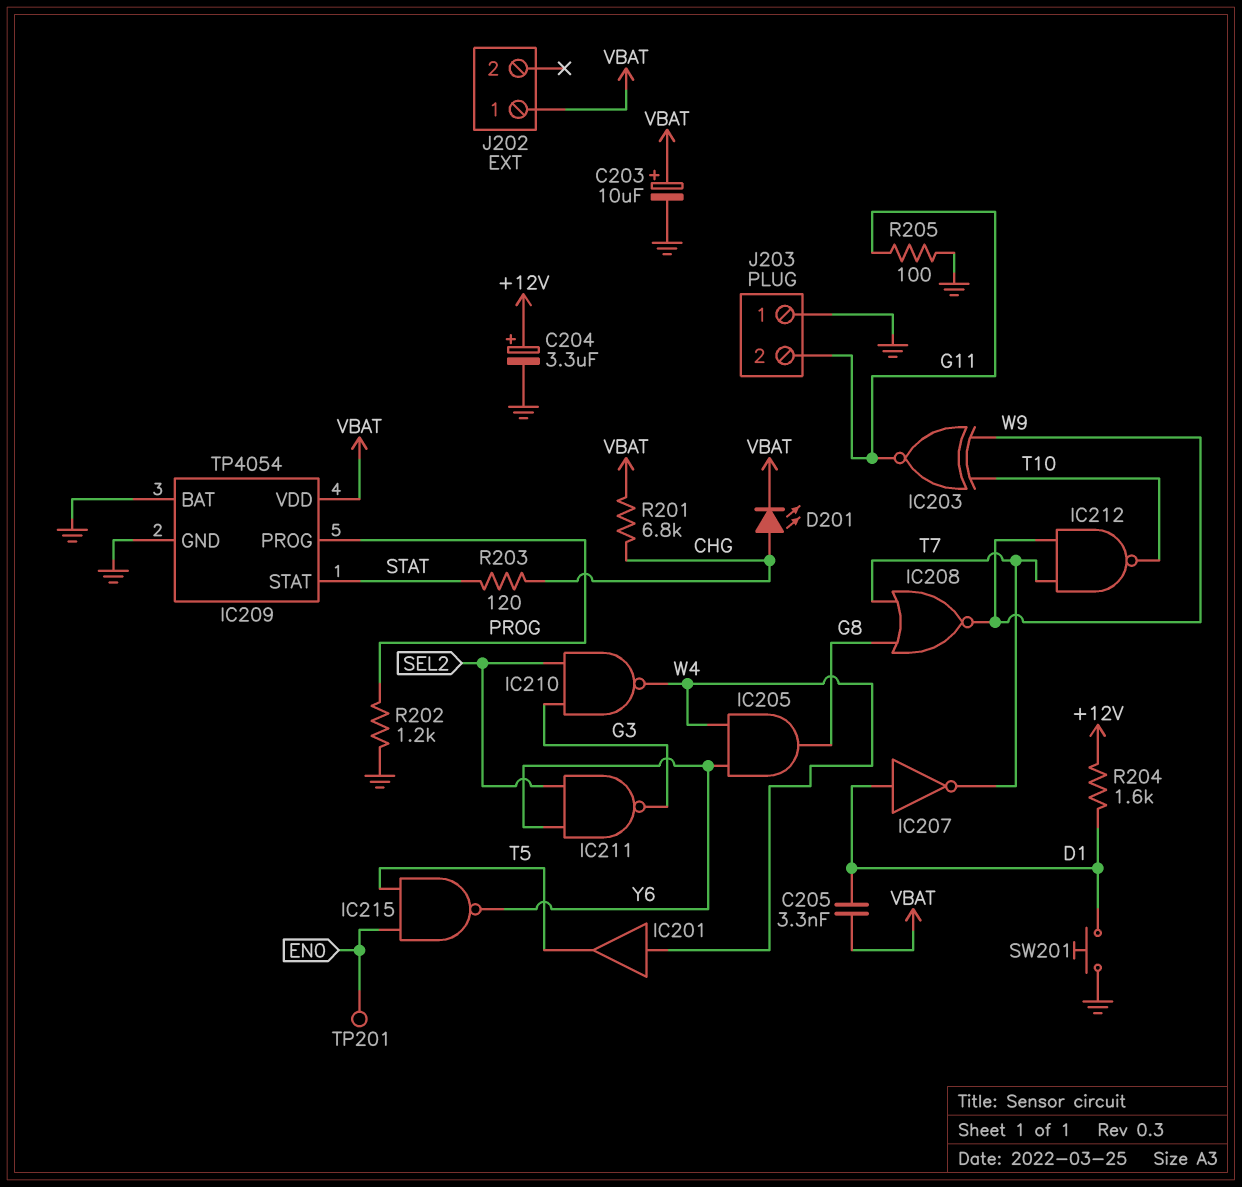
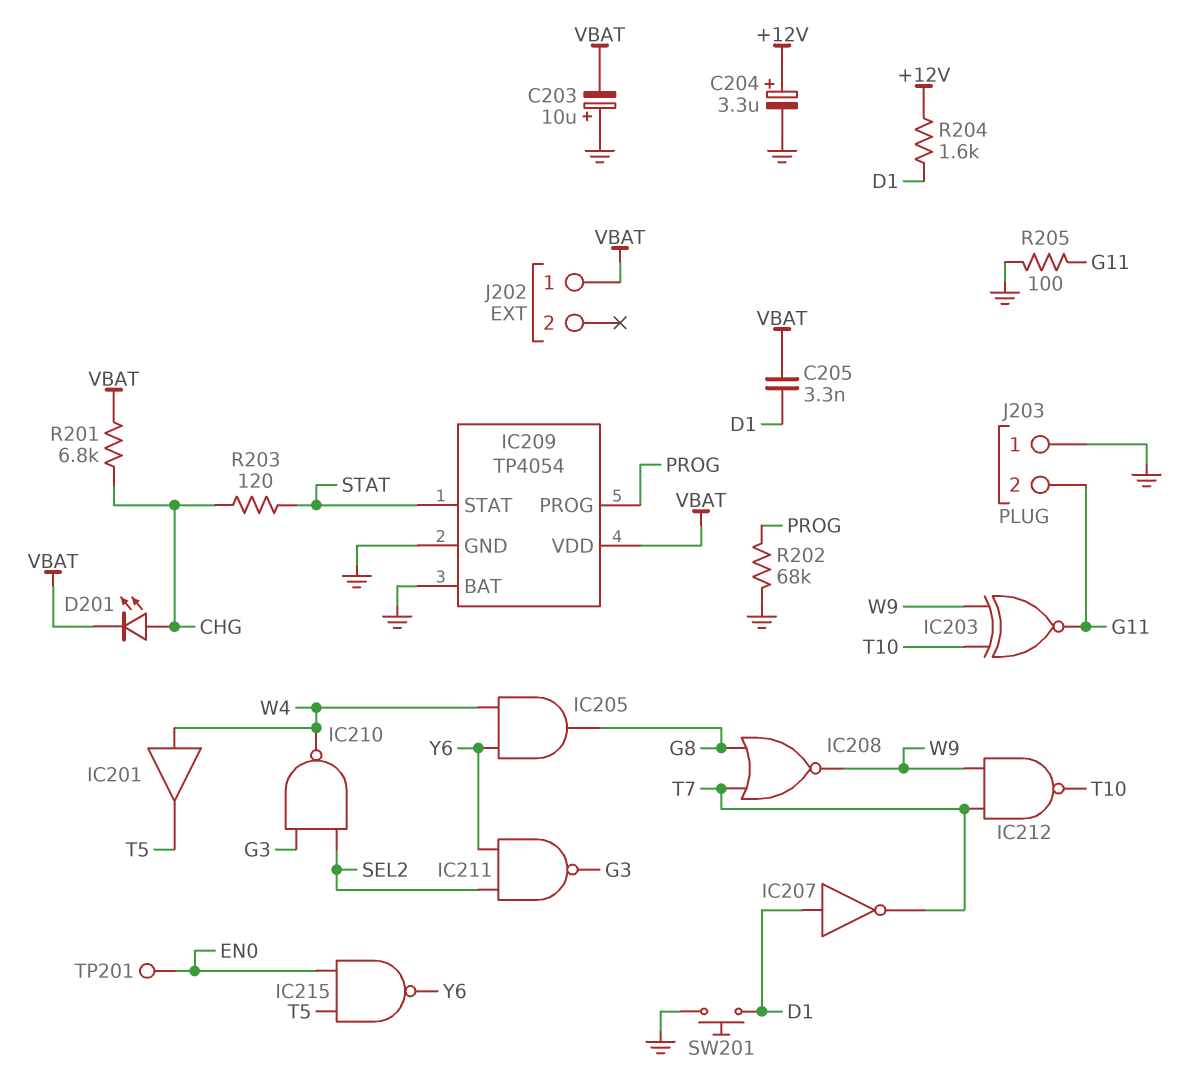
C203: 10uF (plus VBAT, minus GND) -> 10uF (plus GND, minus VBAT)
R202: 1.2k (GND, PROG) -> 68k (GND, PROG)

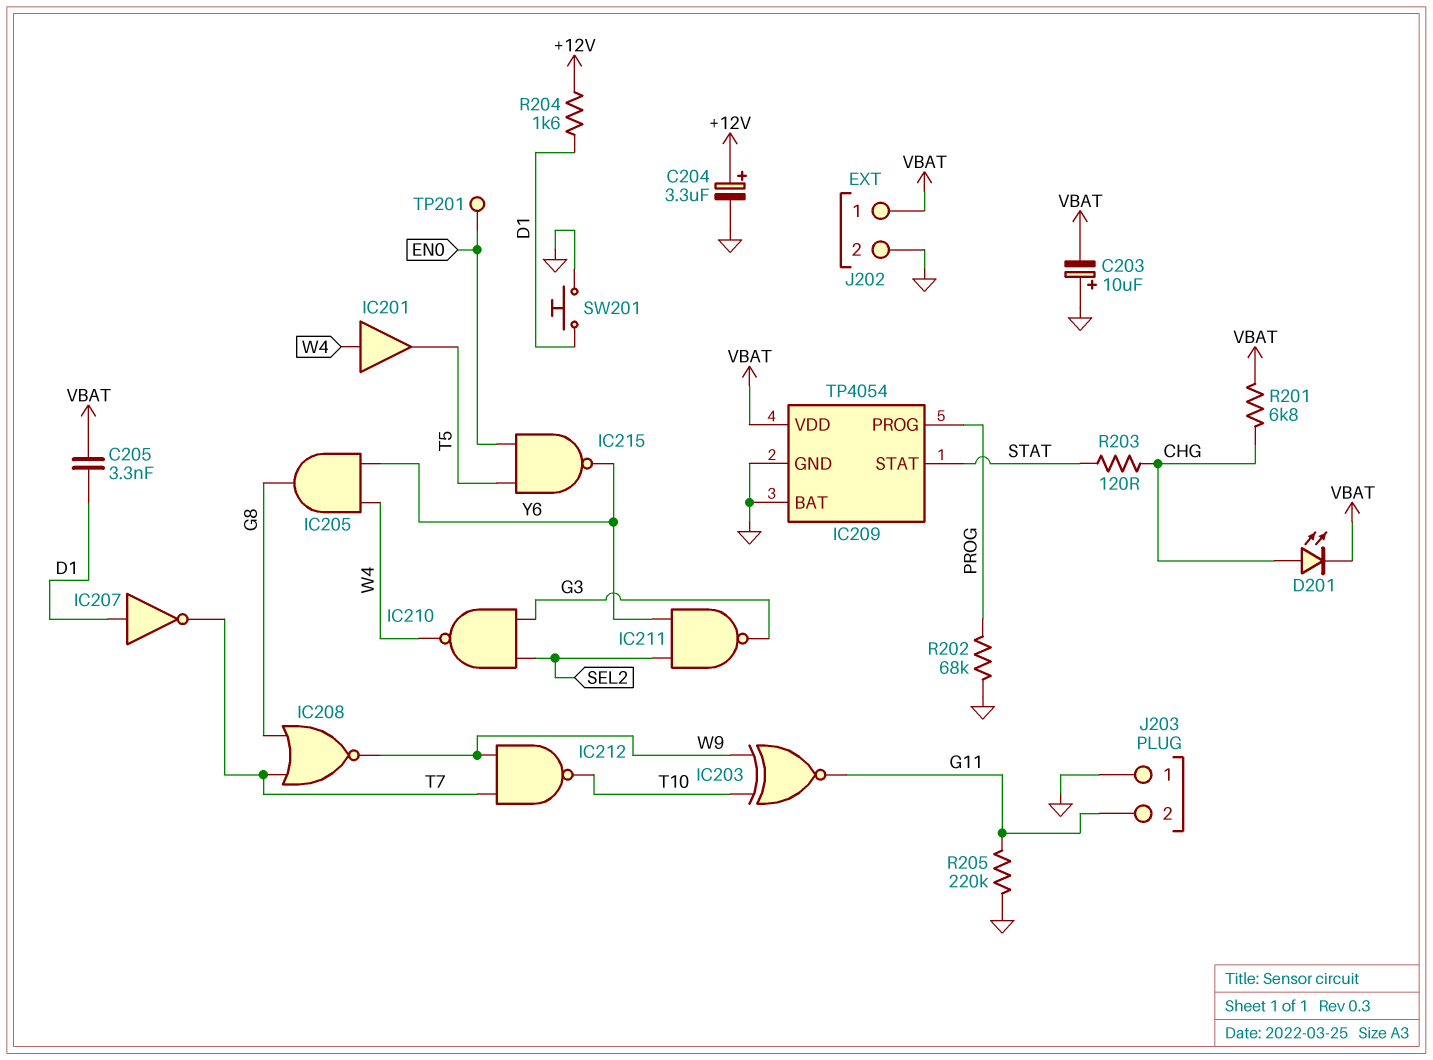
J202 pin 2: none -> GND
R205: 100 (G11, GND) -> 220k (G11, GND)

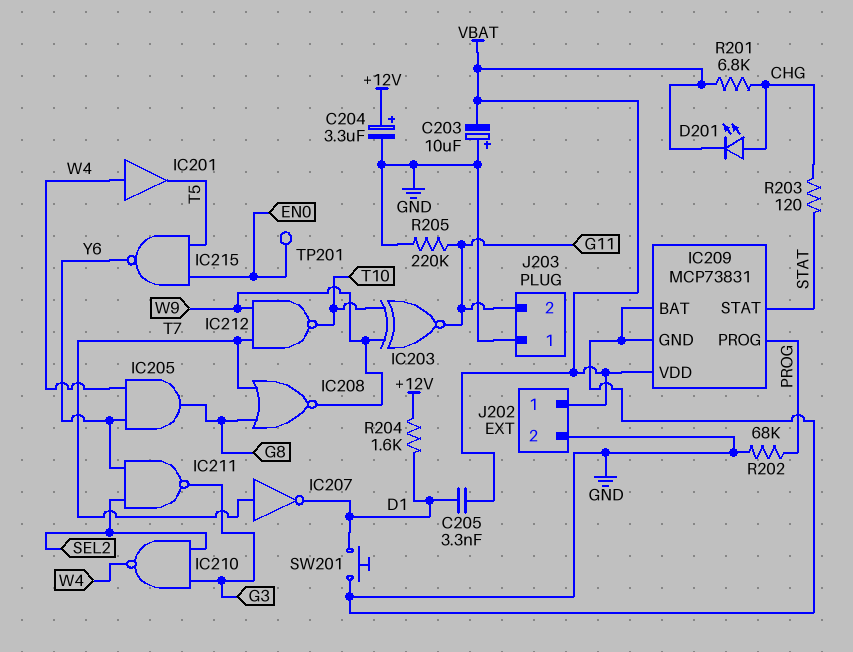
IC207: NOT (in D1, out T7) -> NOT (in T7, out D1)
IC209: TP4054 -> MCP73831

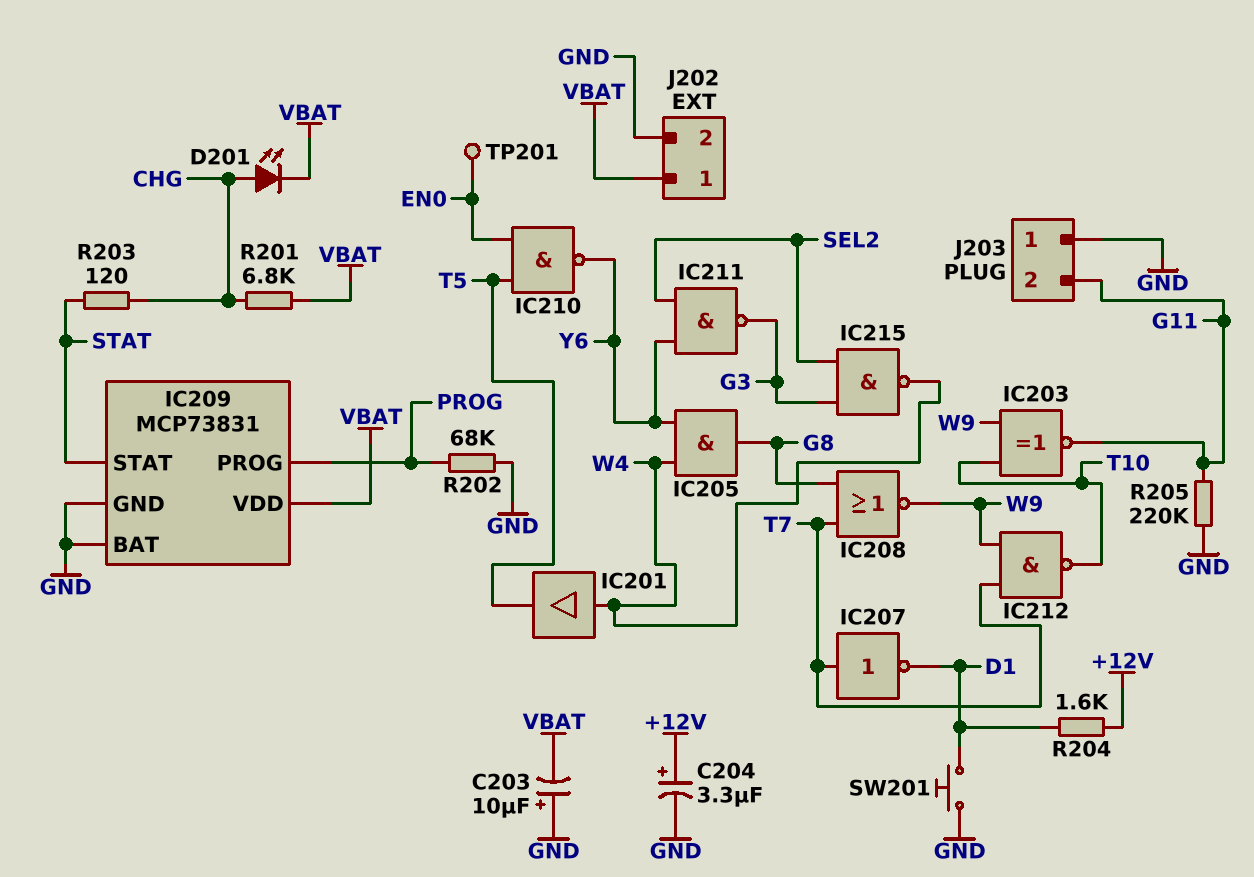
C205: 3.3nF (D1, VBAT) -> none
IC210: NAND (in G3, in SEL2, out W4) -> NAND (in EN0, in T5, out Y6)
IC215: NAND (in EN0, in T5, out Y6) -> NAND (in G3, in SEL2, out W4)

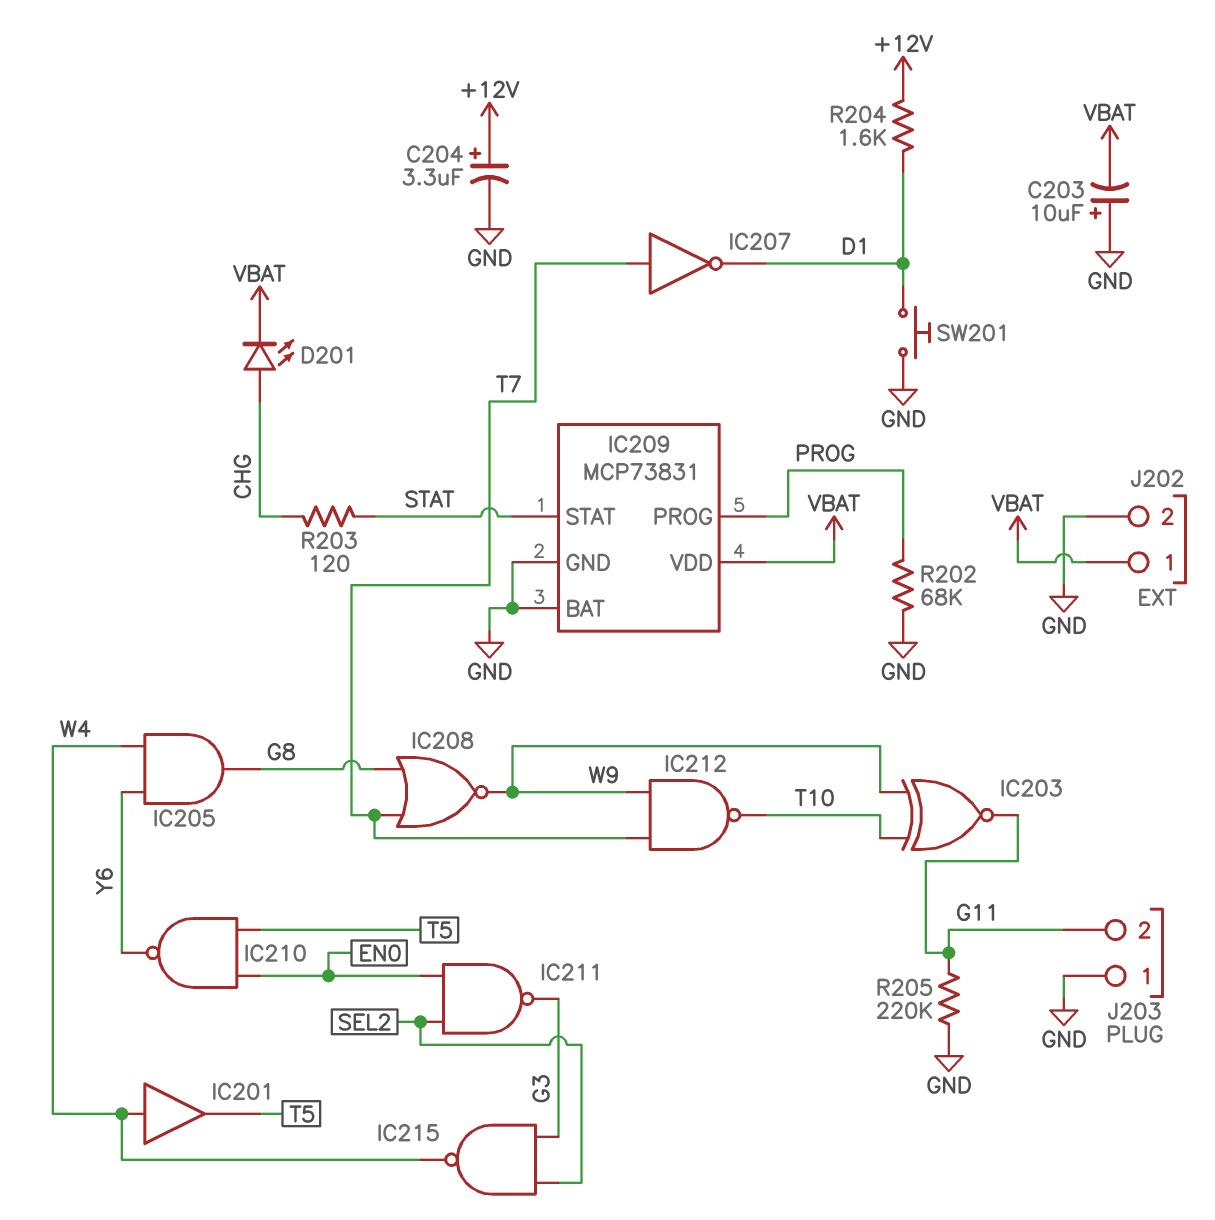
IC211: NAND (in SEL2, in Y6, out G3) -> NAND (in EN0, in SEL2, out G3)
R201: 6.8k (CHG, VBAT) -> none
TP201: test point (EN0) -> none

